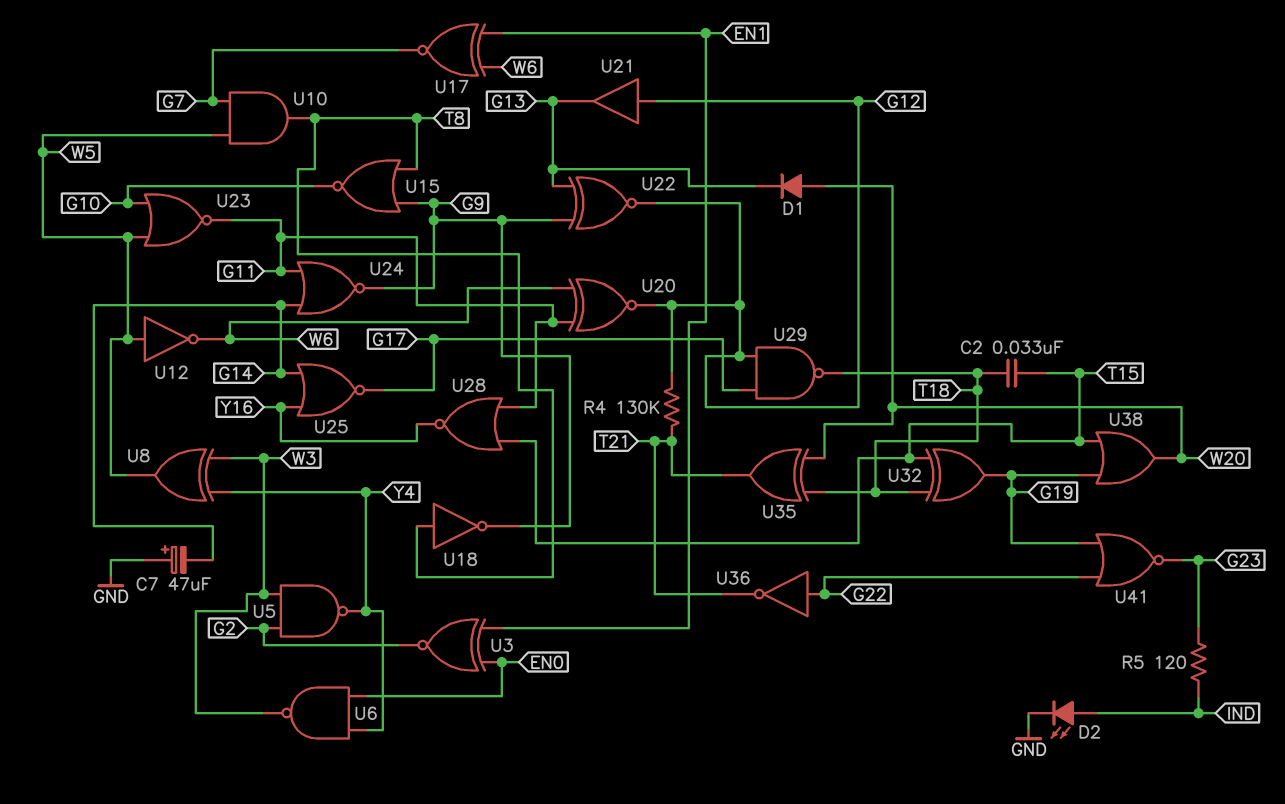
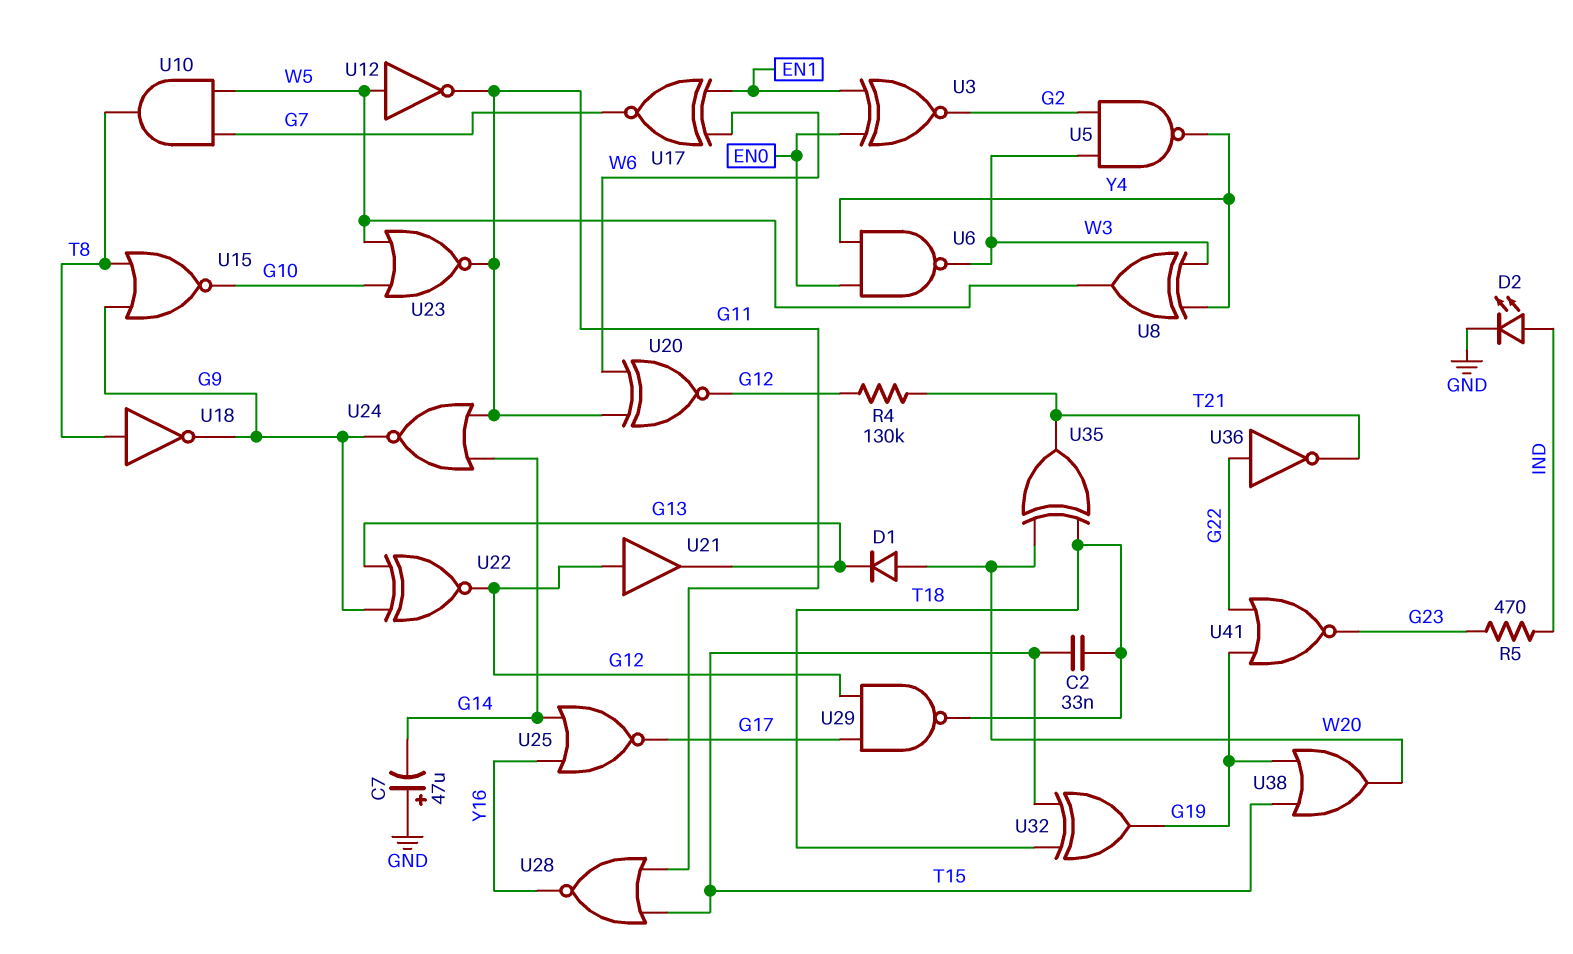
R5: 120 (G23, IND) -> 470 (G23, IND)
U12: NOT (in W5, out W6) -> NOT (in W5, out G11)

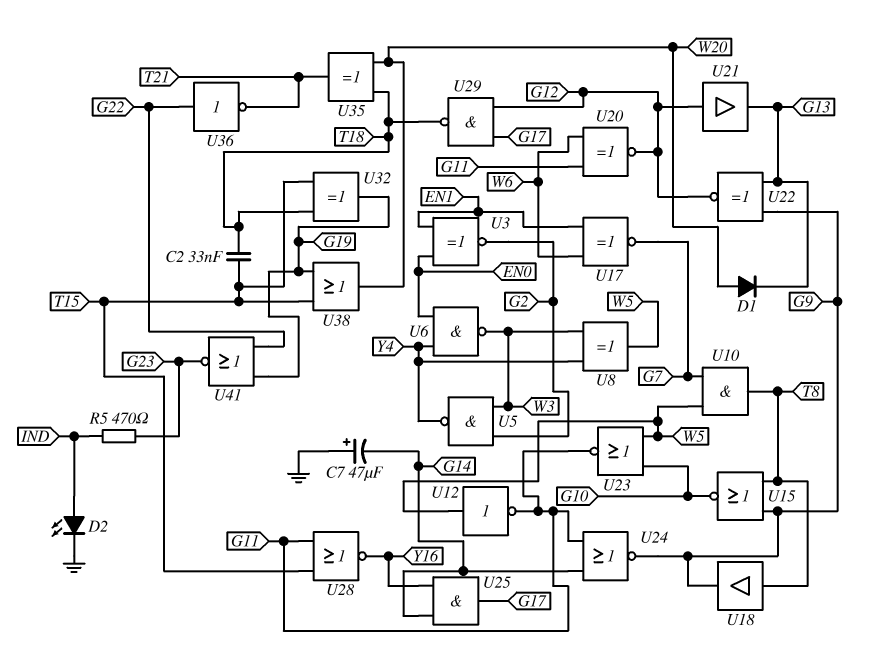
R4: 130k (G12, T21) -> none
U18: NOT (in T8, out G9) -> buffer (in T8, out G9)
U25: NOR (in G14, in Y16, out G17) -> AND (in G14, in Y16, out G17)

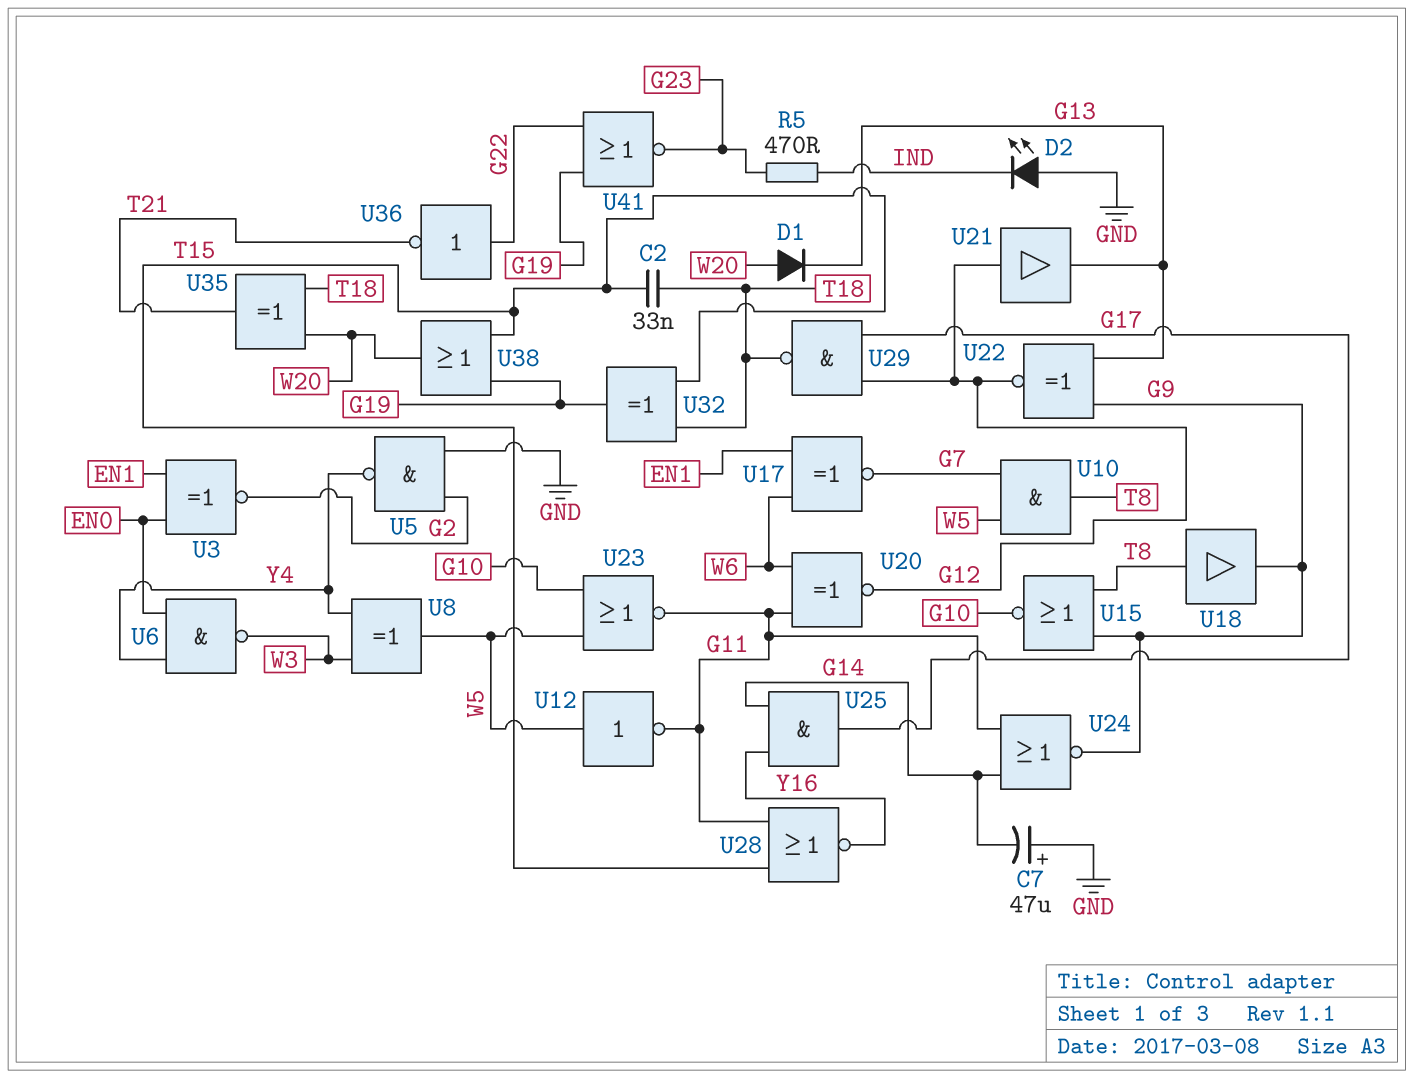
D2: LED (A IND, K GND) -> LED (A GND, K IND)
U5: NAND (in G2, in W3, out Y4) -> NAND (in G2, in GND, out Y4)

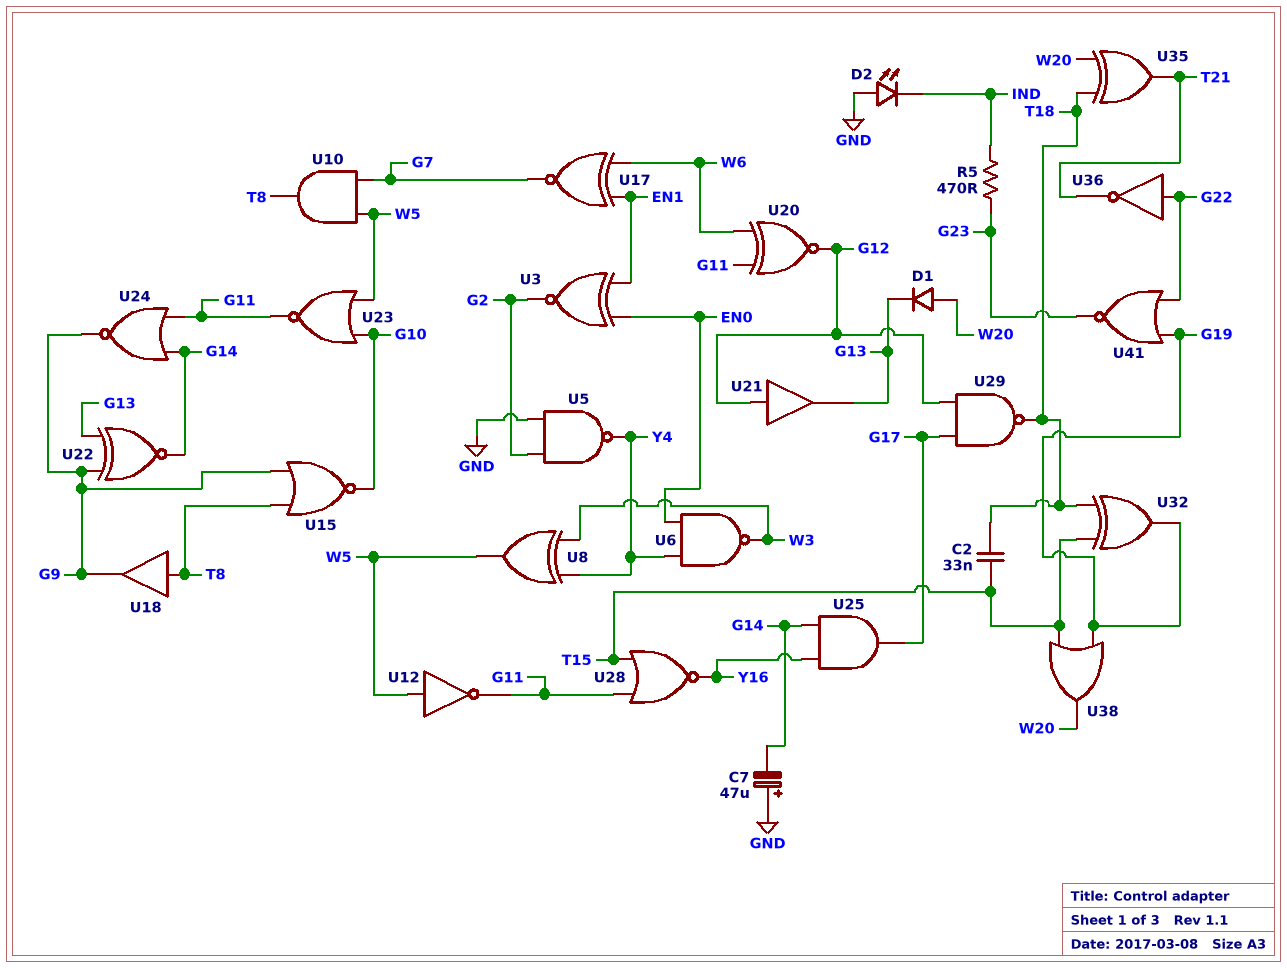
U22: XNOR (in G9, in G13, out G12) -> XNOR (in G9, in G13, out G14)

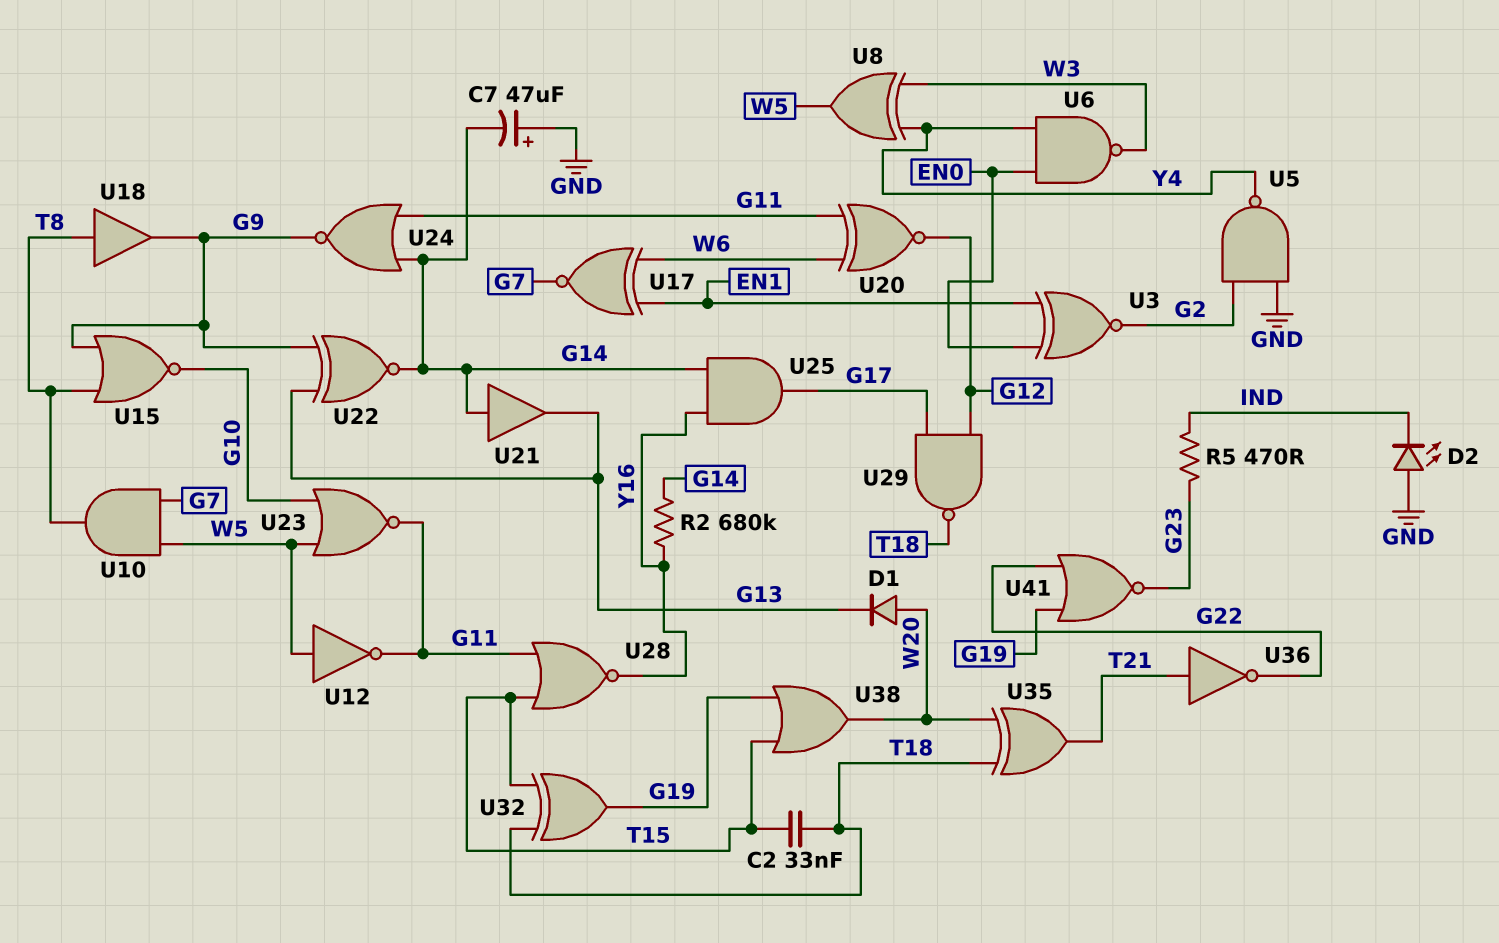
R2: none -> 680k (G14, Y16)
U21: buffer (in G12, out G13) -> buffer (in G14, out G13)
U36: NOT (in G22, out T21) -> NOT (in T21, out G22)

